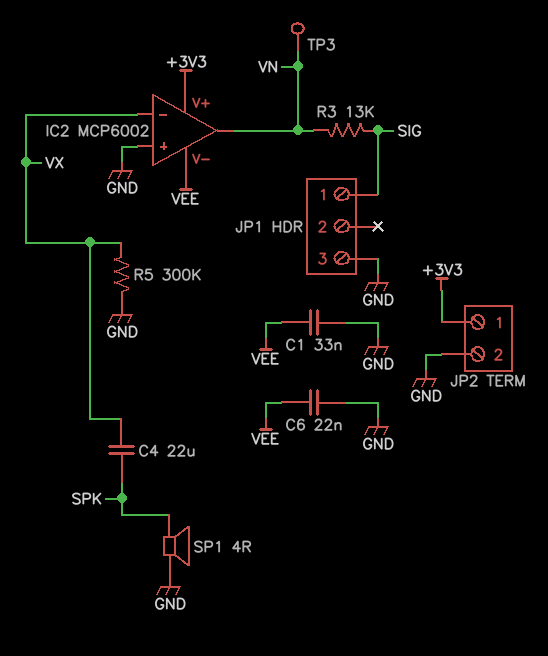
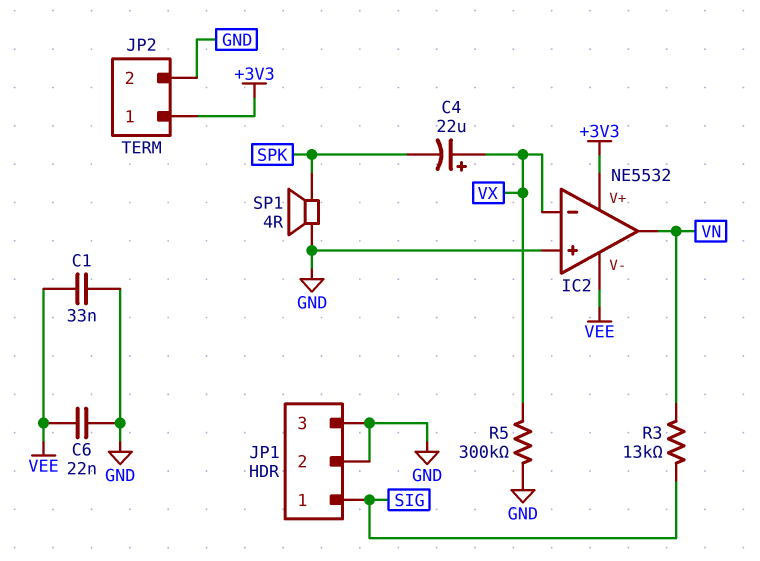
C4: 22uF (SPK, VX) -> 22uF (plus VX, minus SPK)
IC2: MCP6002 -> NE5532
JP1 pin 2: none -> GND
TP3: test point (VN) -> none

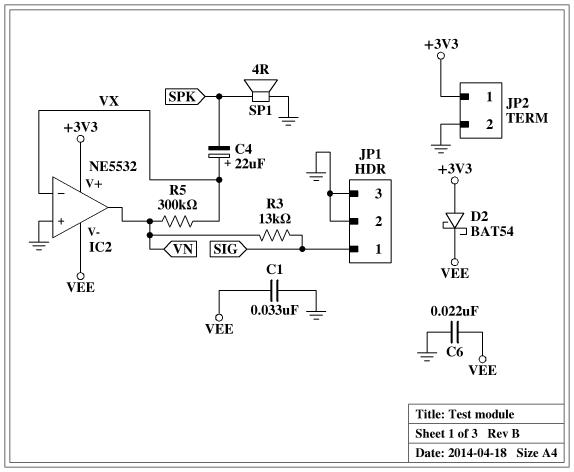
D2: none -> schottky BAT54 (A +3V3, K VEE)
R5: 300k (GND, VX) -> 300k (VN, VX)

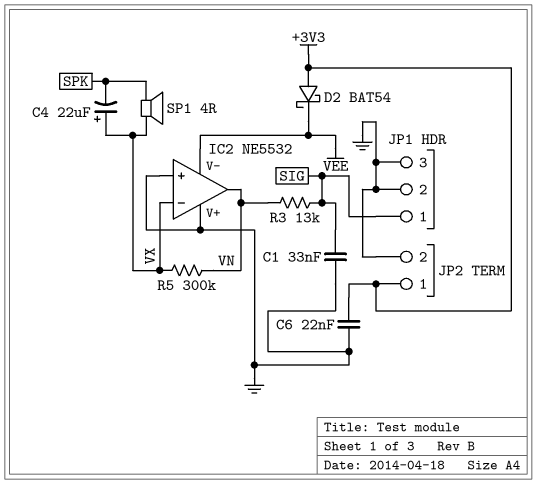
C1: 33nF (GND, VEE) -> 33nF (GND, SIG)
C6: 22nF (GND, VEE) -> 22nF (+3V3, GND)
IC2 pin V+: +3V3 -> GND
SP1: speaker 4R (GND, SPK) -> speaker 4R (SPK, VX)

